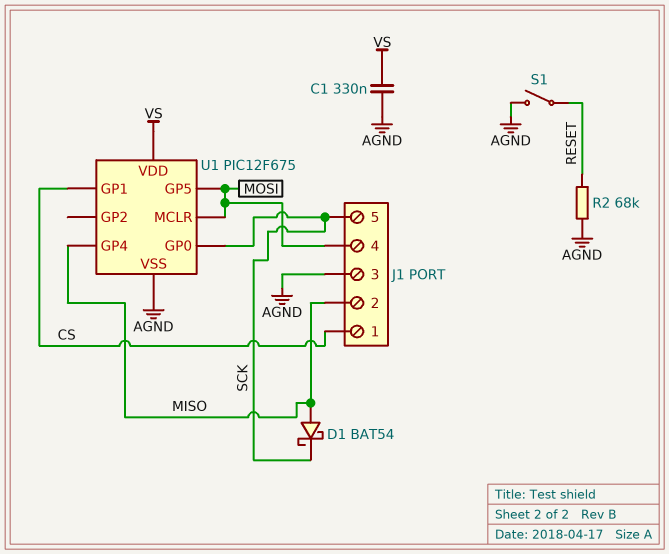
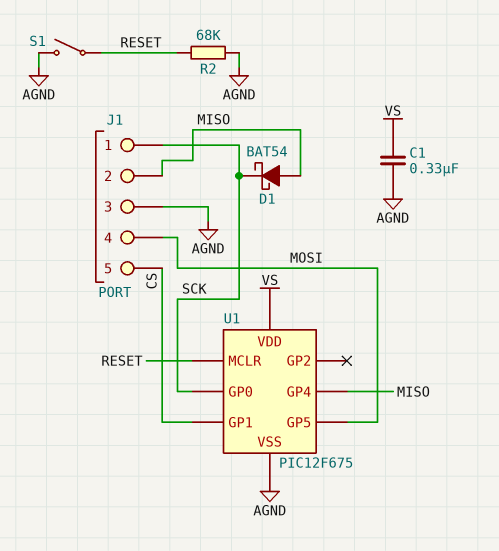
J1 pin 1: CS -> SCK
J1 pin 5: SCK -> CS
U1 pin MCLR: MOSI -> RESET

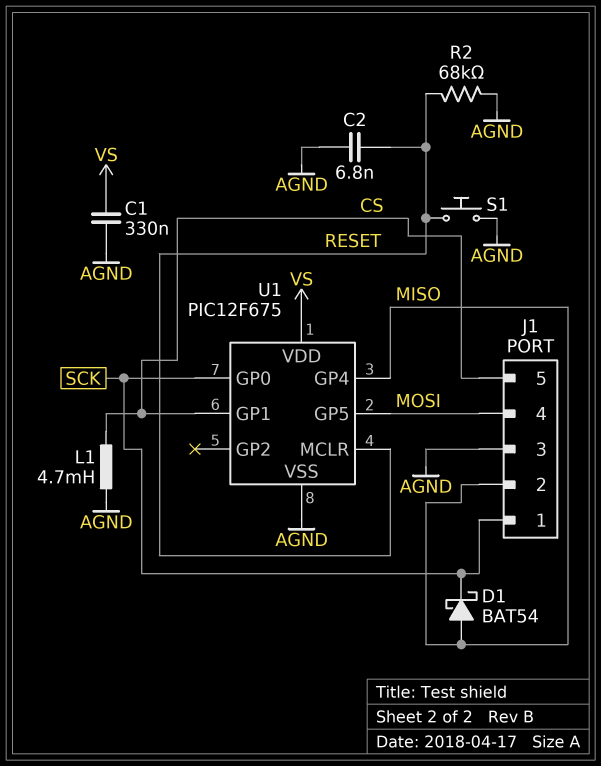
C2: none -> 6.8nF (AGND, RESET)
L1: none -> 4.7mH (AGND, CS)
S1: switch (AGND, RESET) -> button (AGND, RESET)

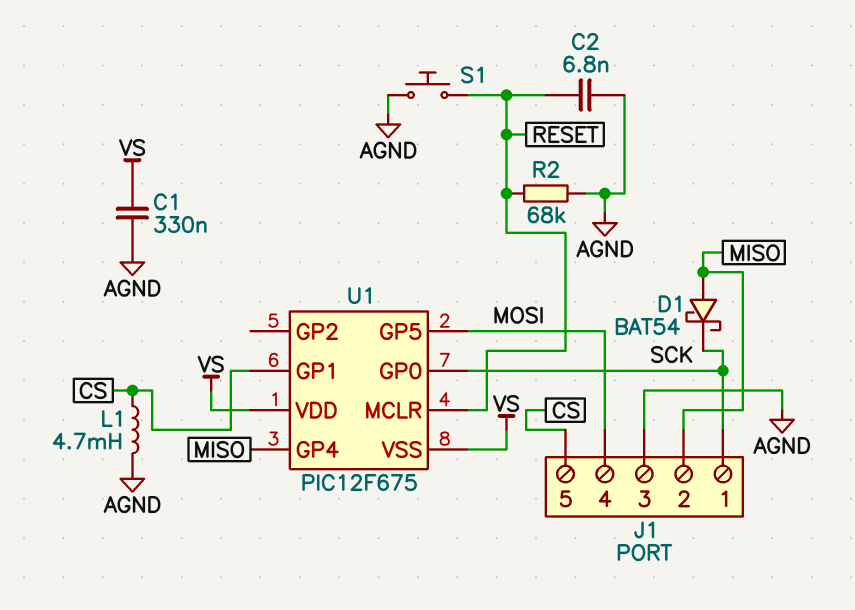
U1 pin VSS: AGND -> VS

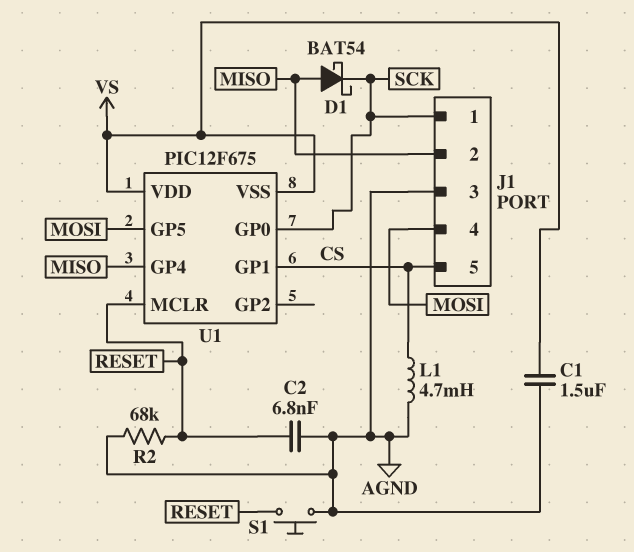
C1: 330nF (AGND, VS) -> 1.5uF (AGND, VS)

